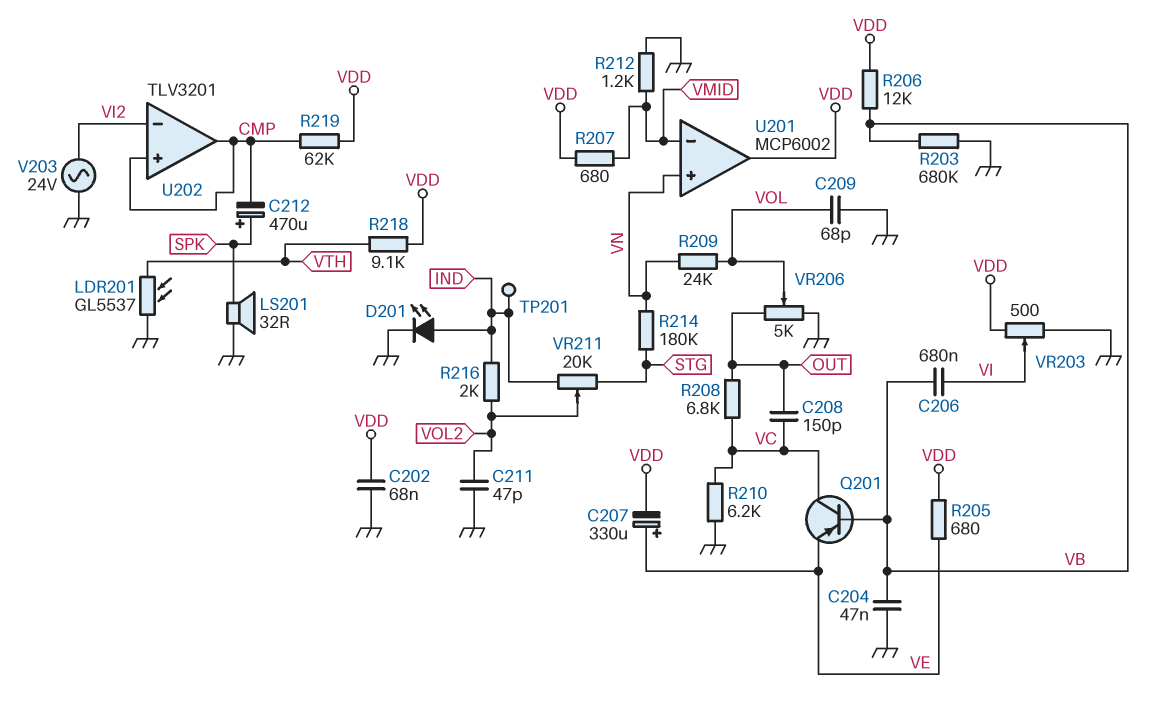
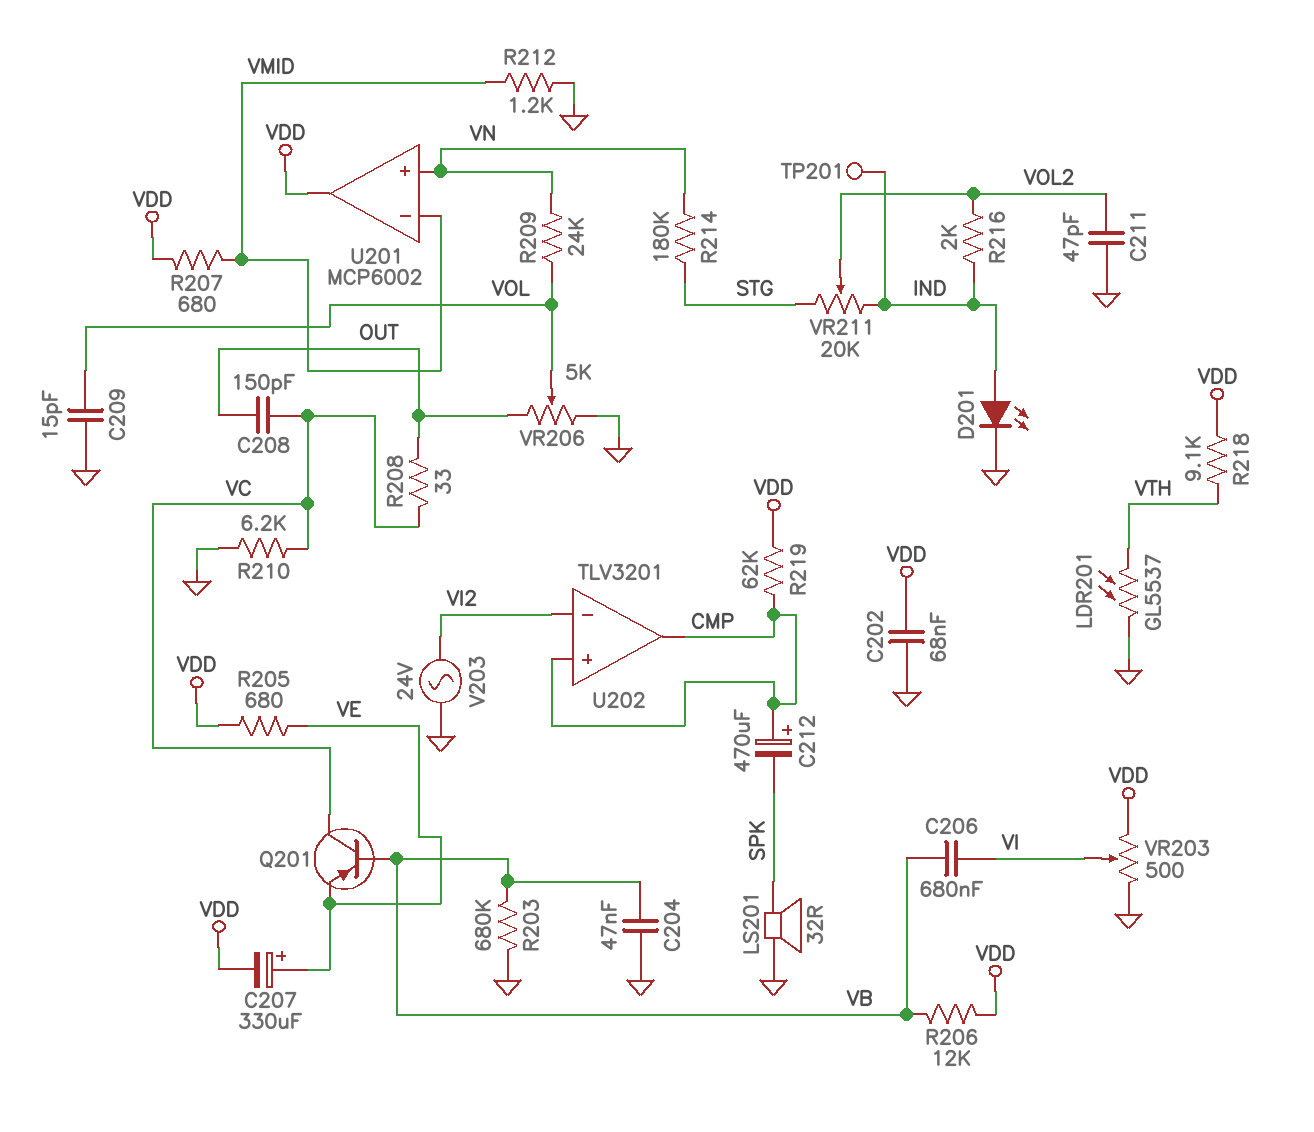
C209: 68pF (GND, VOL) -> 15pF (GND, VOL)
C212: 470uF (plus SPK, minus CMP) -> 470uF (plus CMP, minus SPK)
R208: 6.8k (OUT, VC) -> 33 (OUT, VC)

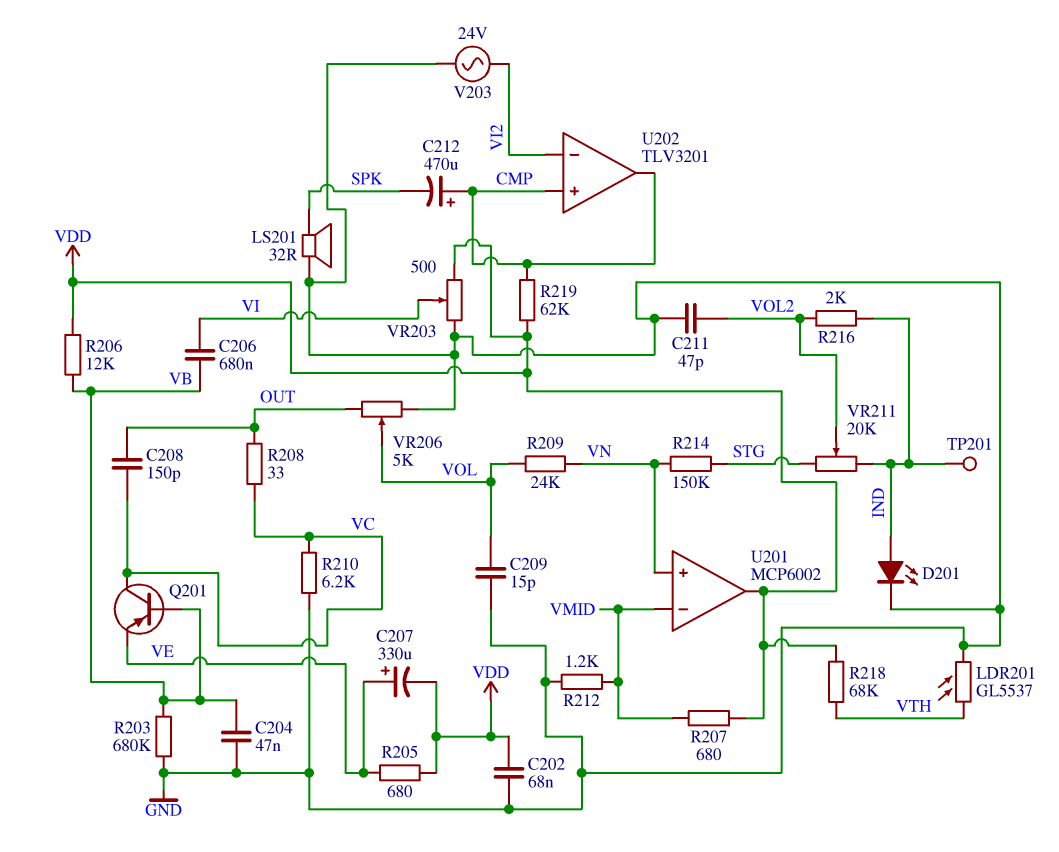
R214: 180k (STG, VN) -> 150k (STG, VN)
R218: 9.1k (VDD, VTH) -> 68k (VDD, VTH)

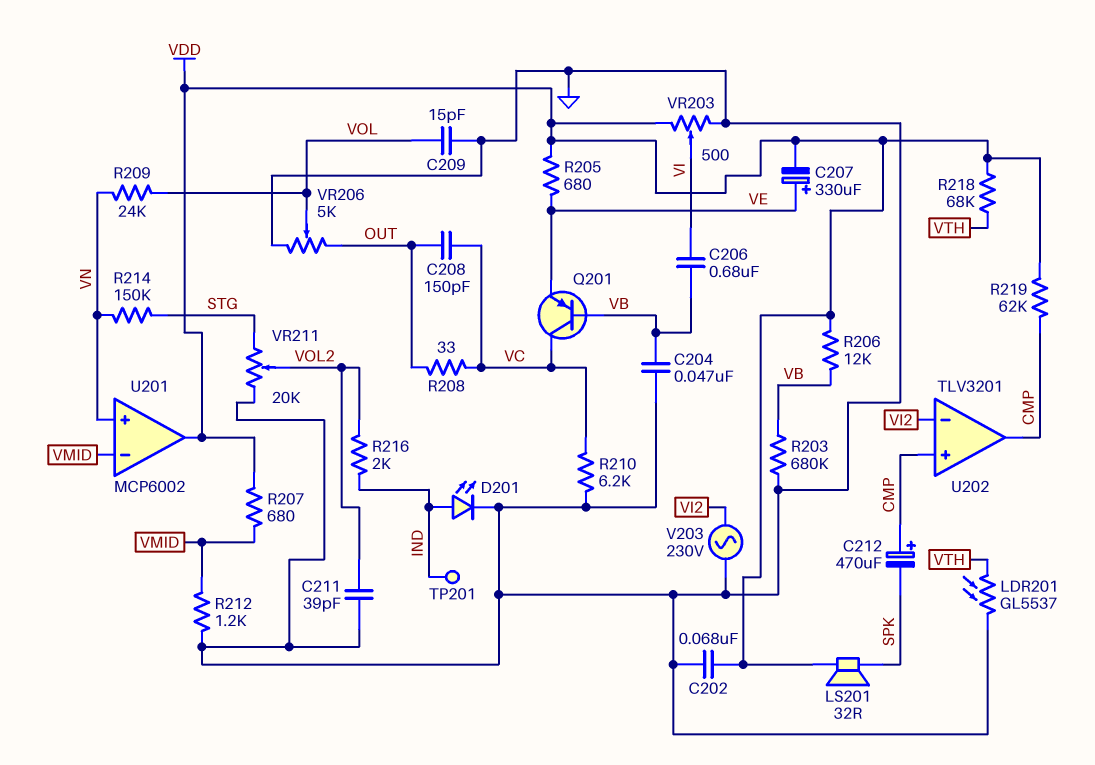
C211: 47pF (GND, VOL2) -> 39pF (GND, VOL2)
LS201: speaker 32R (GND, SPK) -> speaker 32R (SPK, VDD)
V203: AC 24V (GND, VI2) -> AC 230V (GND, VI2)
VR211: 20k (IND, STG, wiper VOL2) -> 20k (GND, STG, wiper VOL2)

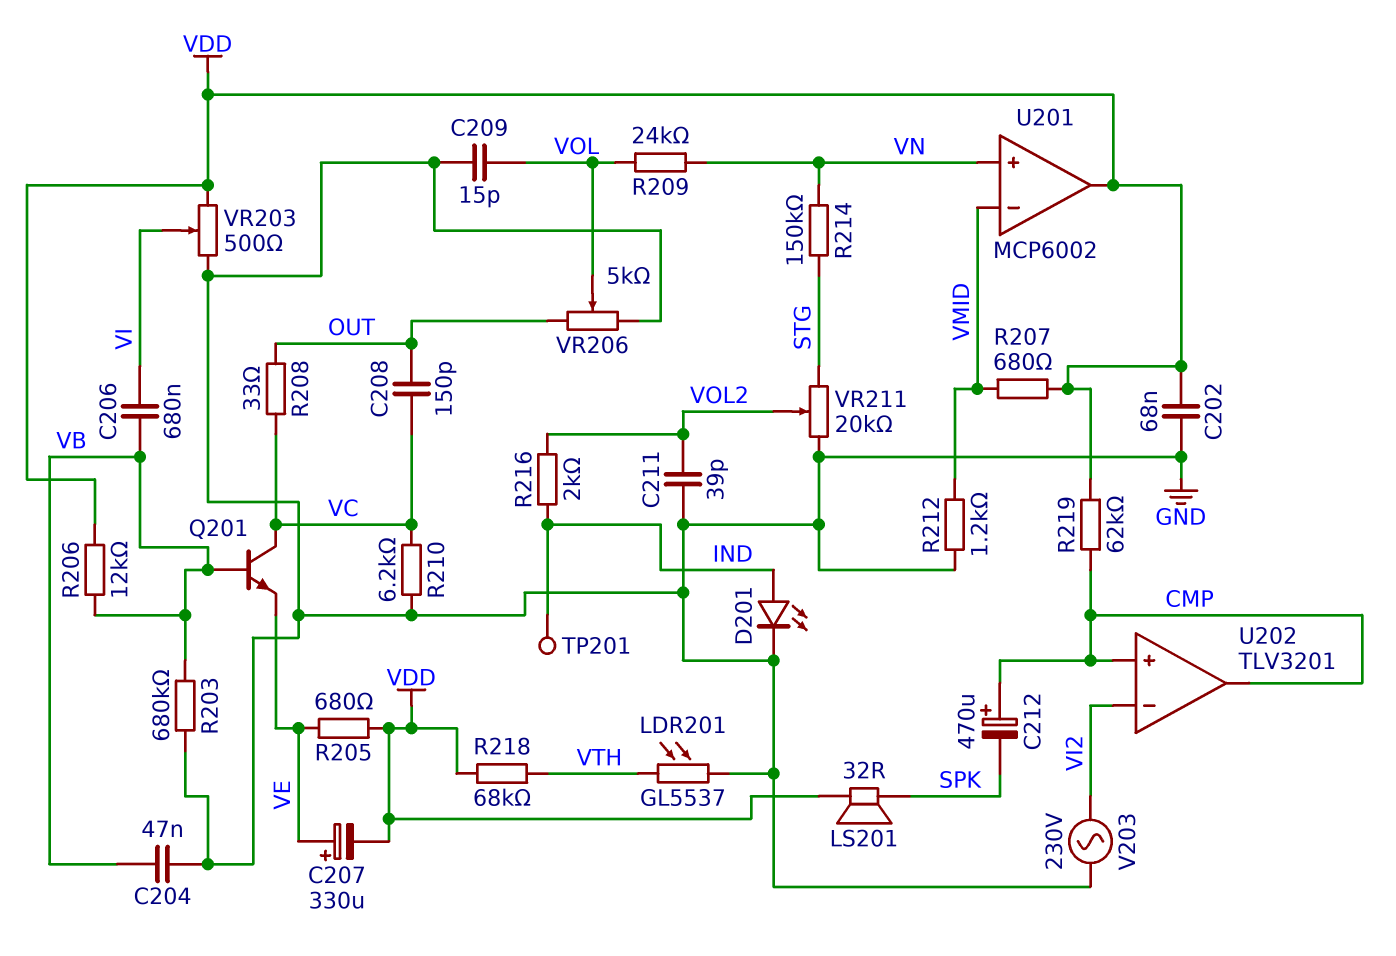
Q201: PNP (B VB, C VC, E VE) -> NPN (B VB, C VC, E VE)

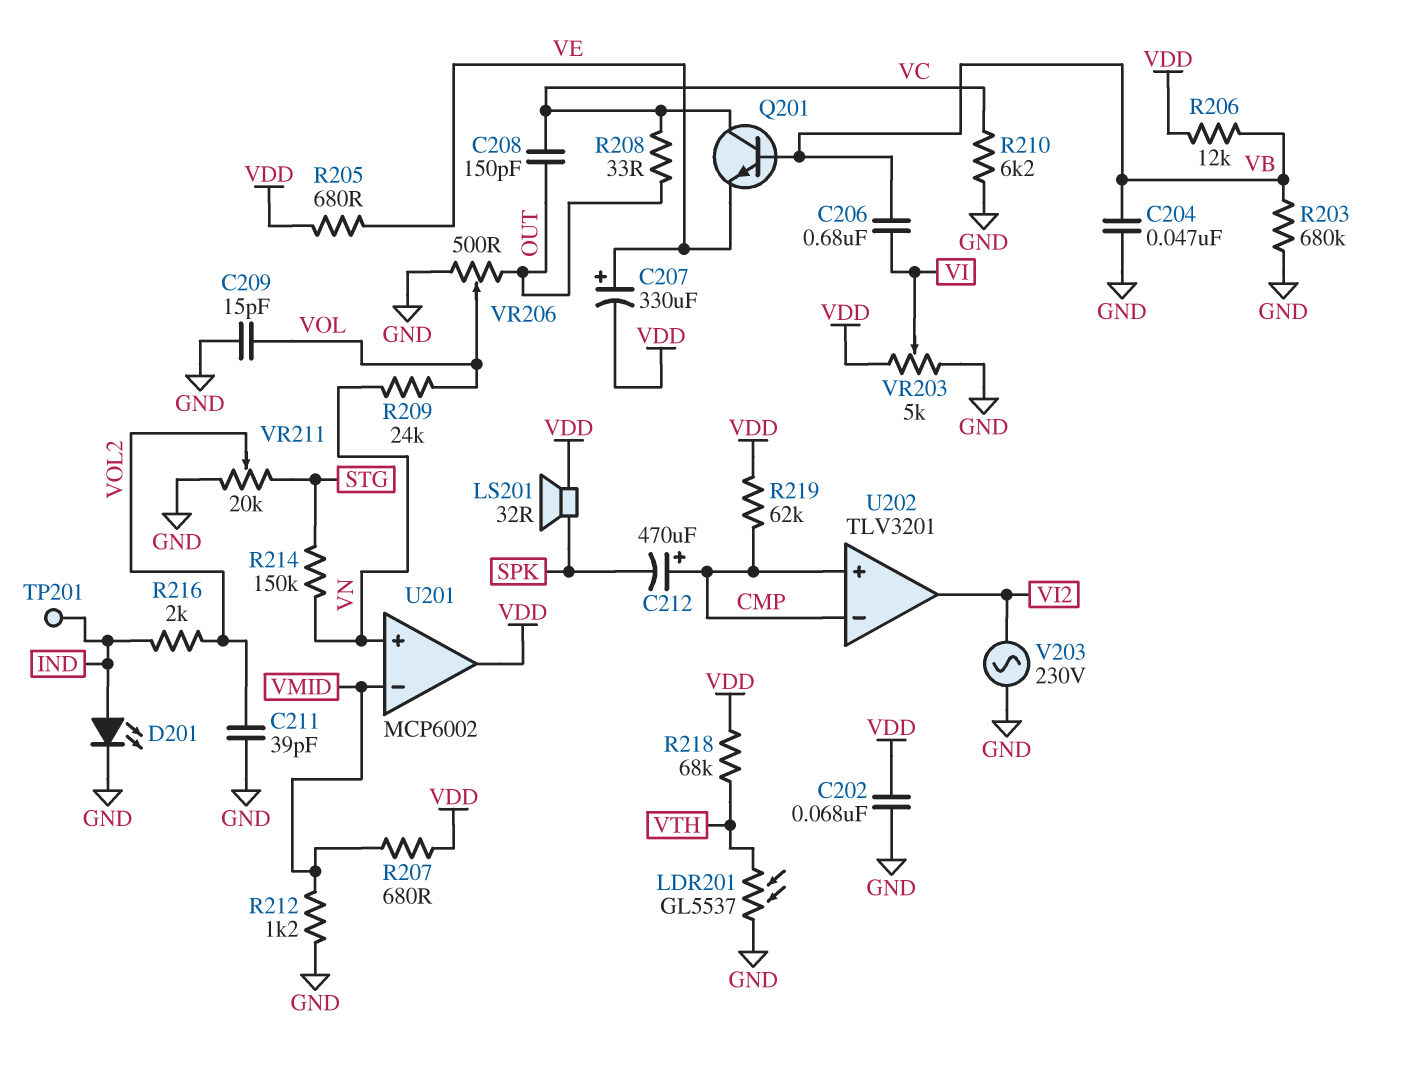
U202 pin in-: VI2 -> CMP
U202 pin out: CMP -> VI2
VR203: 500 (GND, VDD, wiper VI) -> 5k (GND, VDD, wiper VI)
VR206: 5k (GND, OUT, wiper VOL) -> 500 (GND, OUT, wiper VOL)

